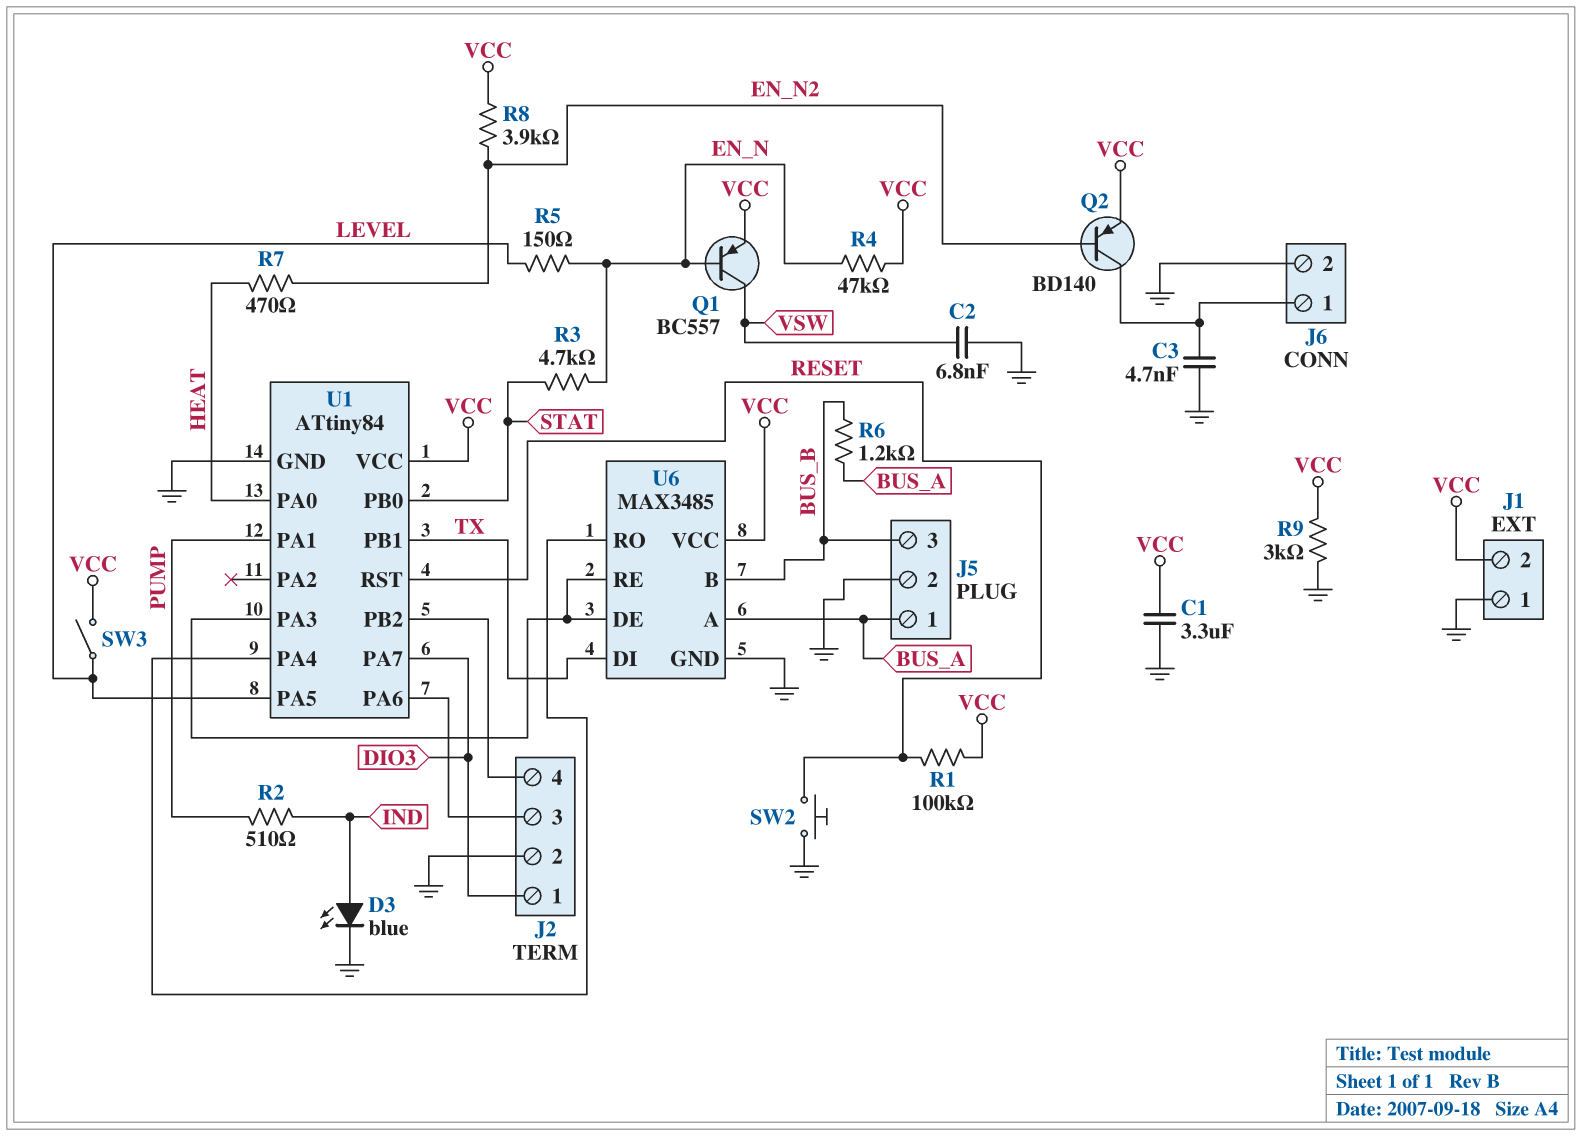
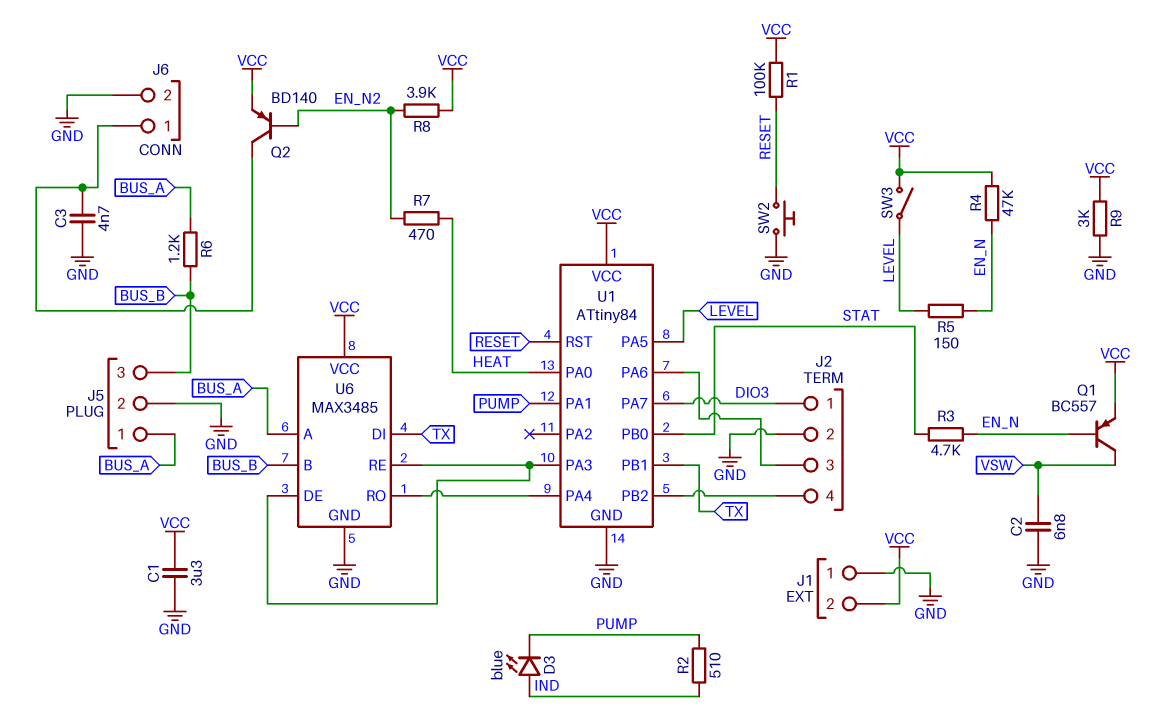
D3: LED blue (A IND, K GND) -> LED blue (A IND, K PUMP)

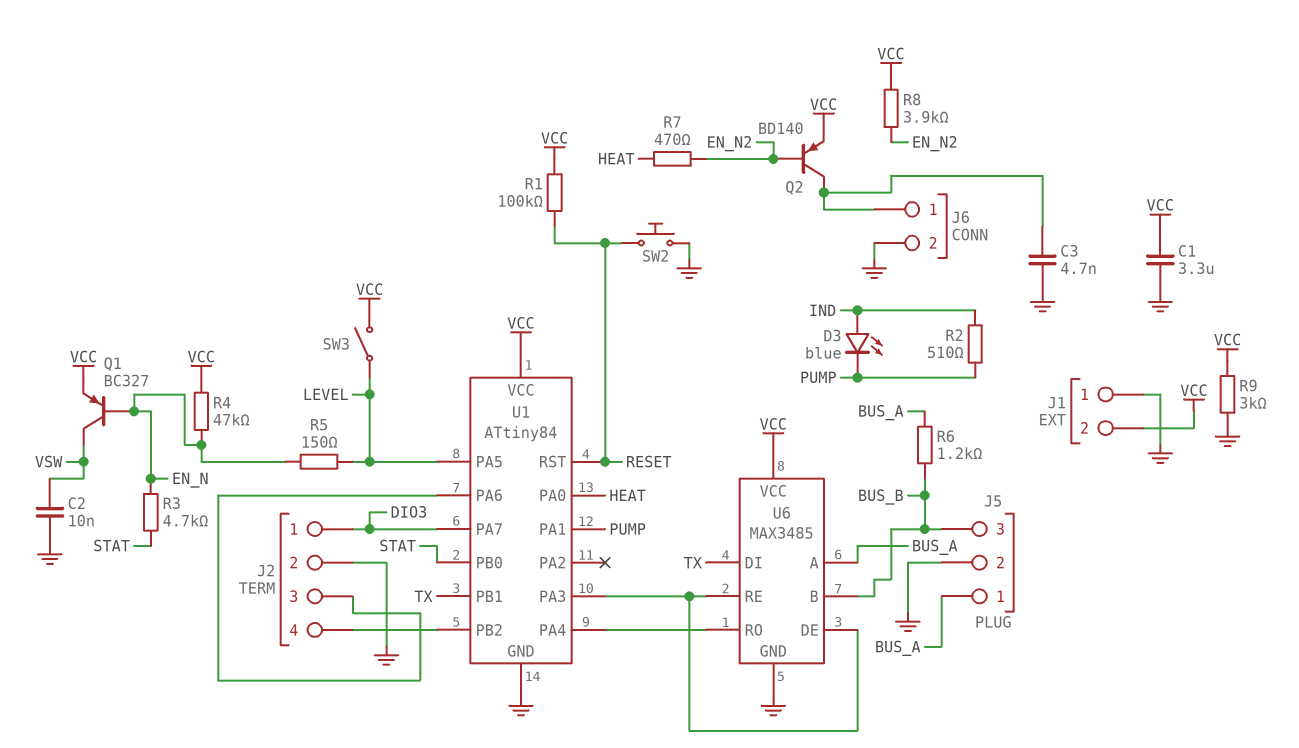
C2: 6.8nF (GND, VSW) -> 10nF (GND, VSW)
Q1: PNP BC557 (B EN_N, C VSW, E VCC) -> PNP BC327 (B EN_N, C VSW, E VCC)

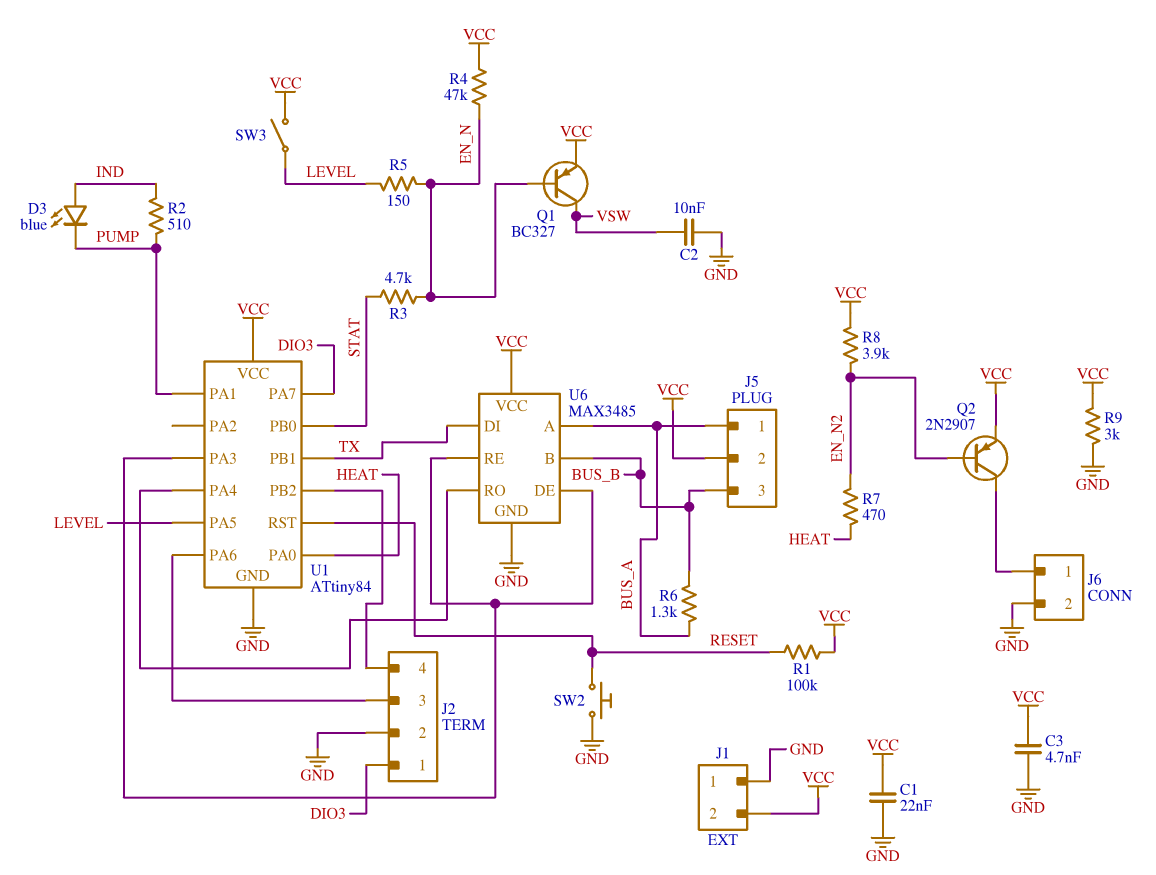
C1: 3.3uF (GND, VCC) -> 22nF (GND, VCC)
C3: 4.7nF (GND, J6/1) -> 4.7nF (GND, VCC)
J5 pin 2: GND -> VCC
Q2: PNP BD140 (B EN_N2, C J6/1, E VCC) -> PNP 2N2907 (B EN_N2, C J6/1, E VCC)
R6: 1.2k (BUS_A, BUS_B) -> 1.3k (BUS_A, BUS_B)

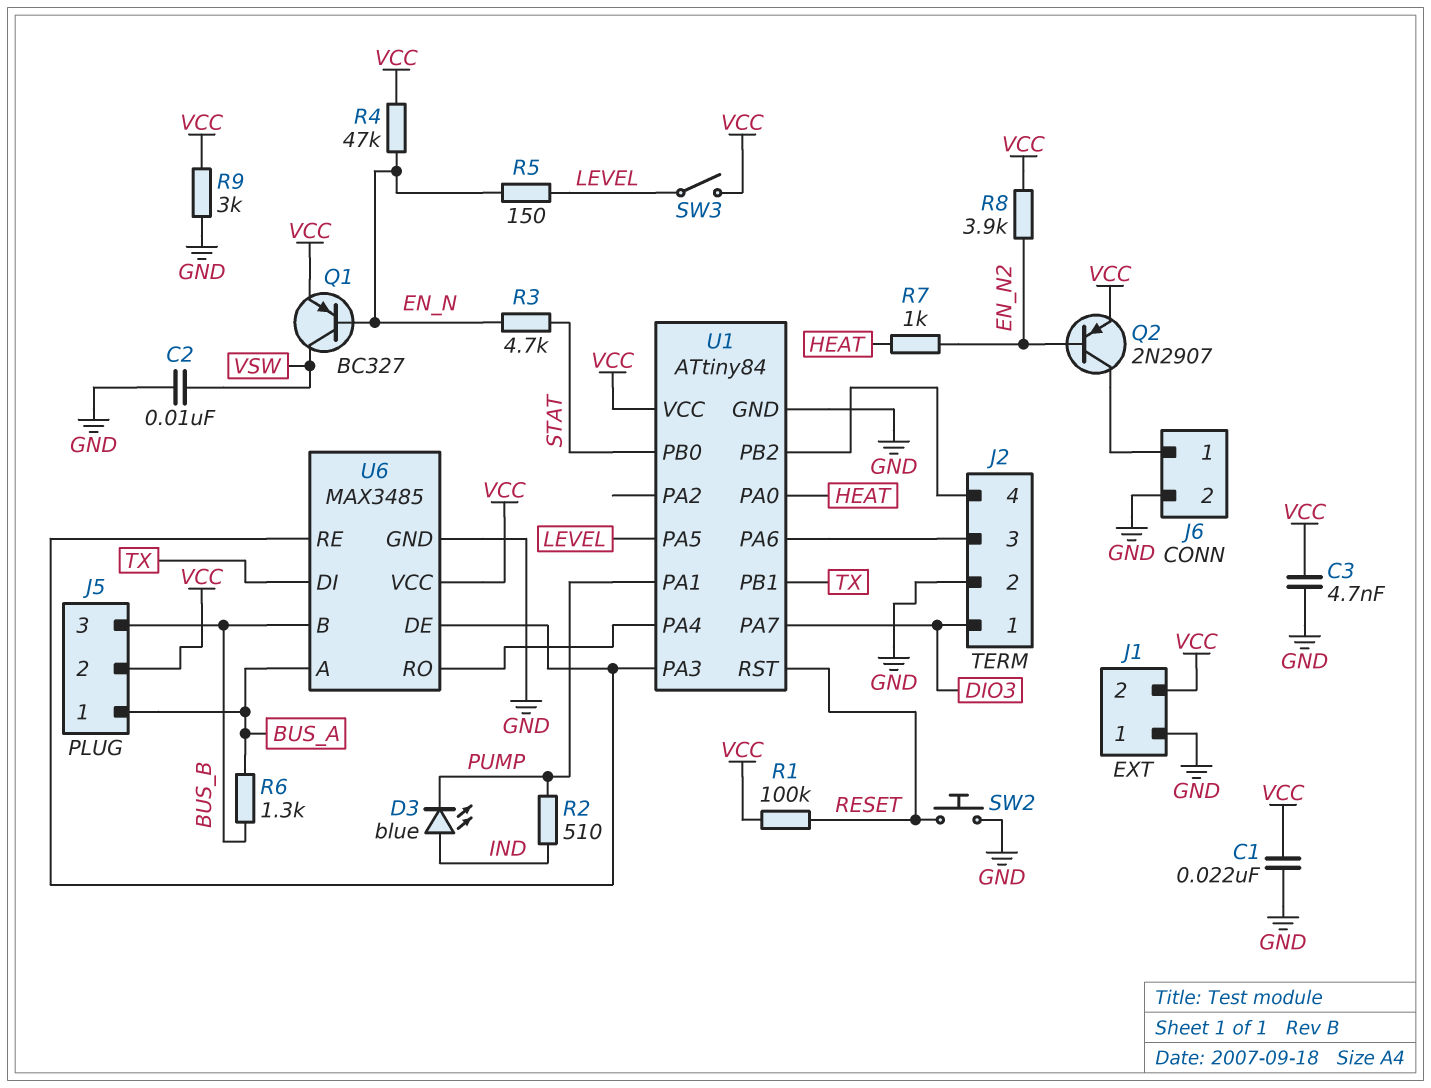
R7: 470 (EN_N2, HEAT) -> 1k (EN_N2, HEAT)

